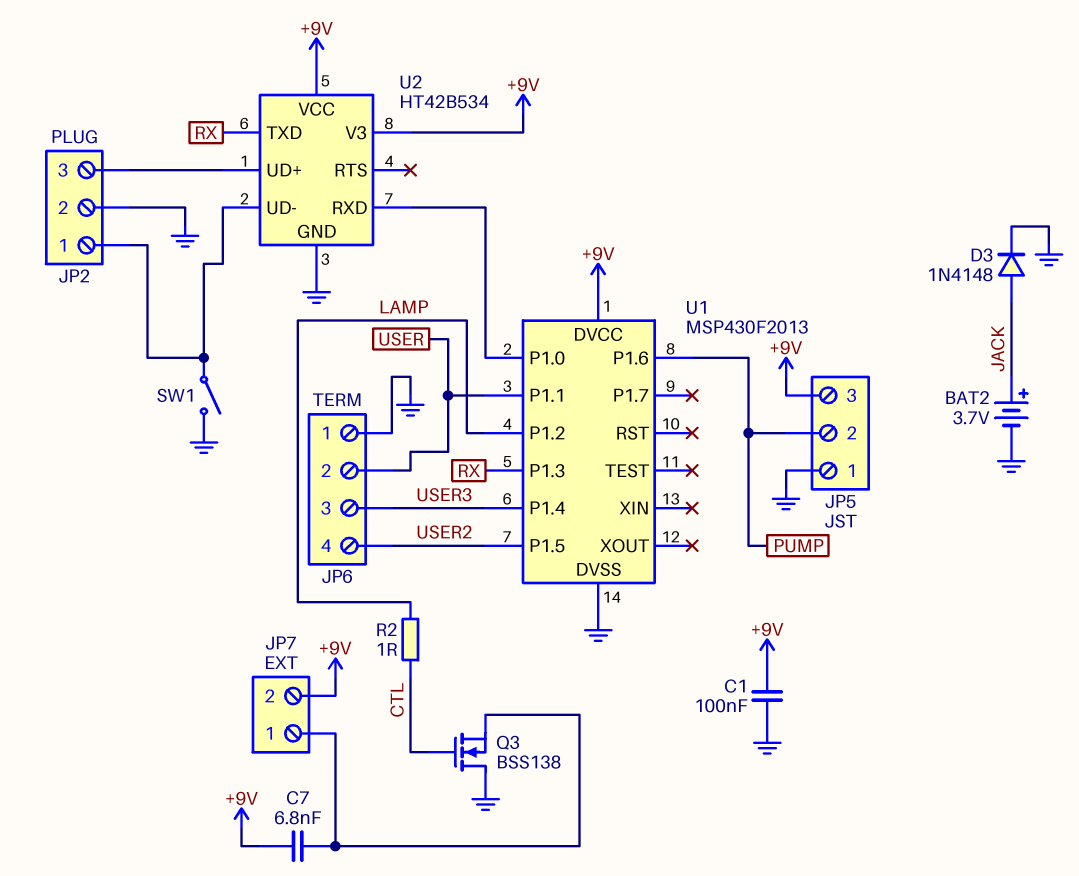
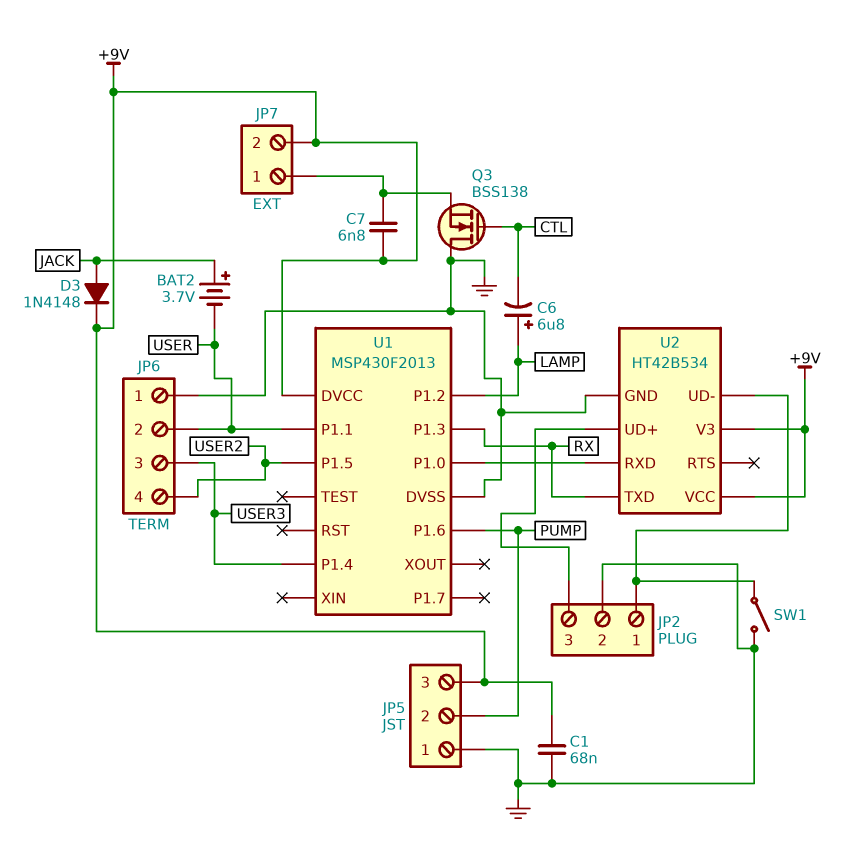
BAT2: 3.7V (plus JACK, minus GND) -> 3.7V (plus JACK, minus USER)
C1: 100nF (+9V, GND) -> 68nF (+9V, GND)
C6: none -> 6.8uF (plus LAMP, minus CTL)
D3: diode 1N4148 (A JACK, K GND) -> diode 1N4148 (A JACK, K +9V)
R2: 1 (CTL, LAMP) -> none

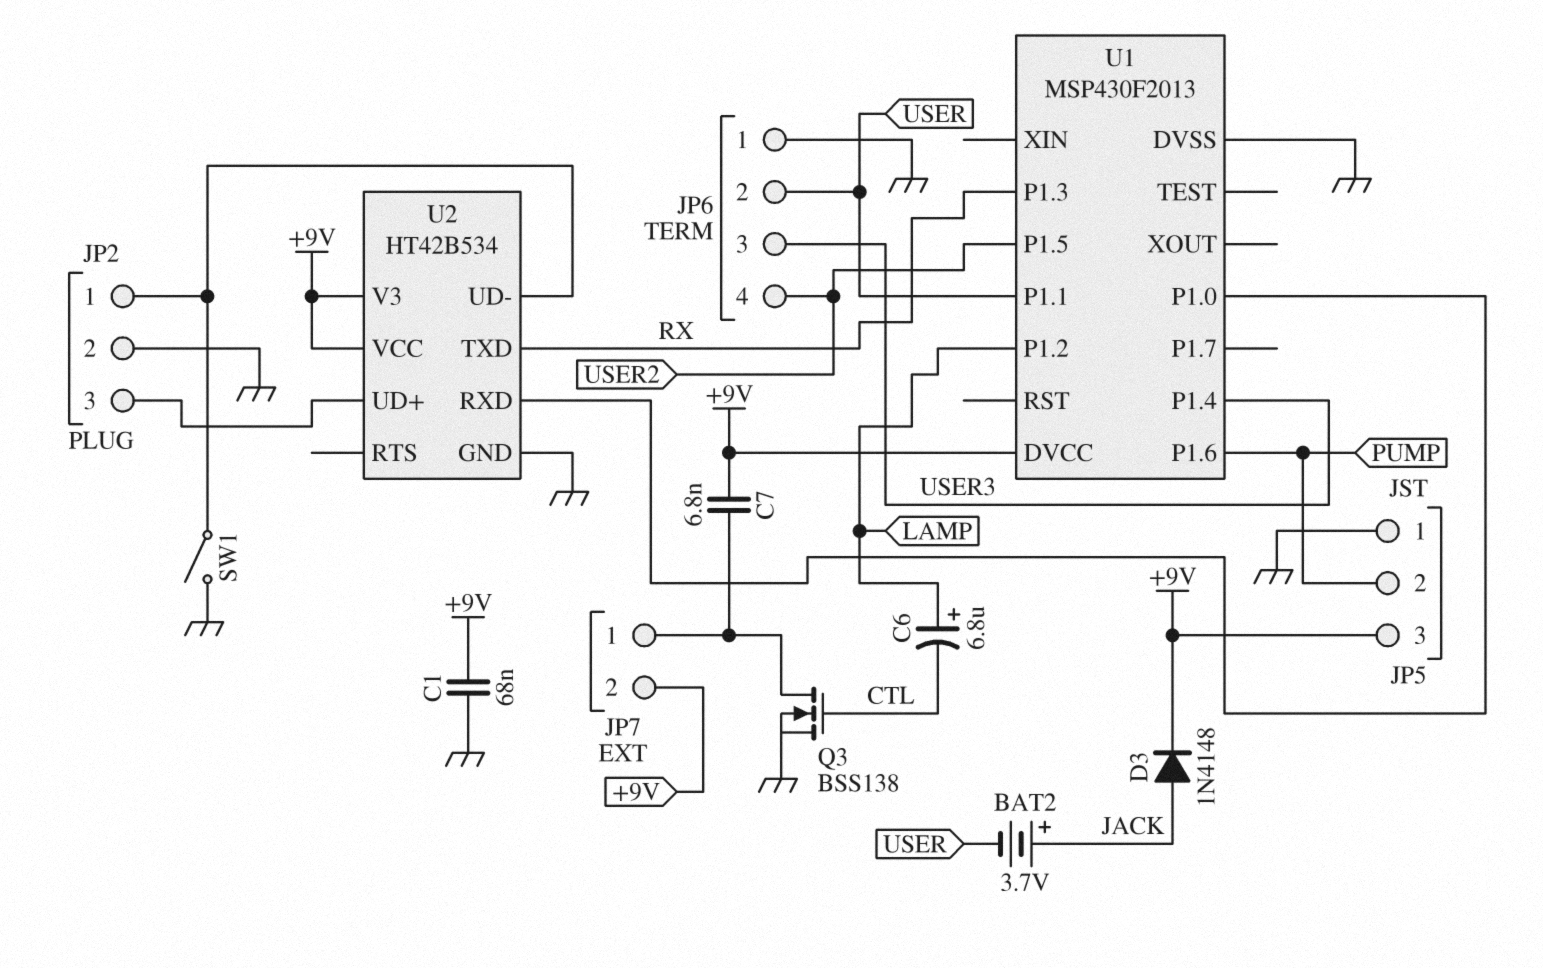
Q3: NMOS BSS138 (G CTL, D GND, S JP7/1) -> NMOS BSS138 (G CTL, D JP7/1, S GND)

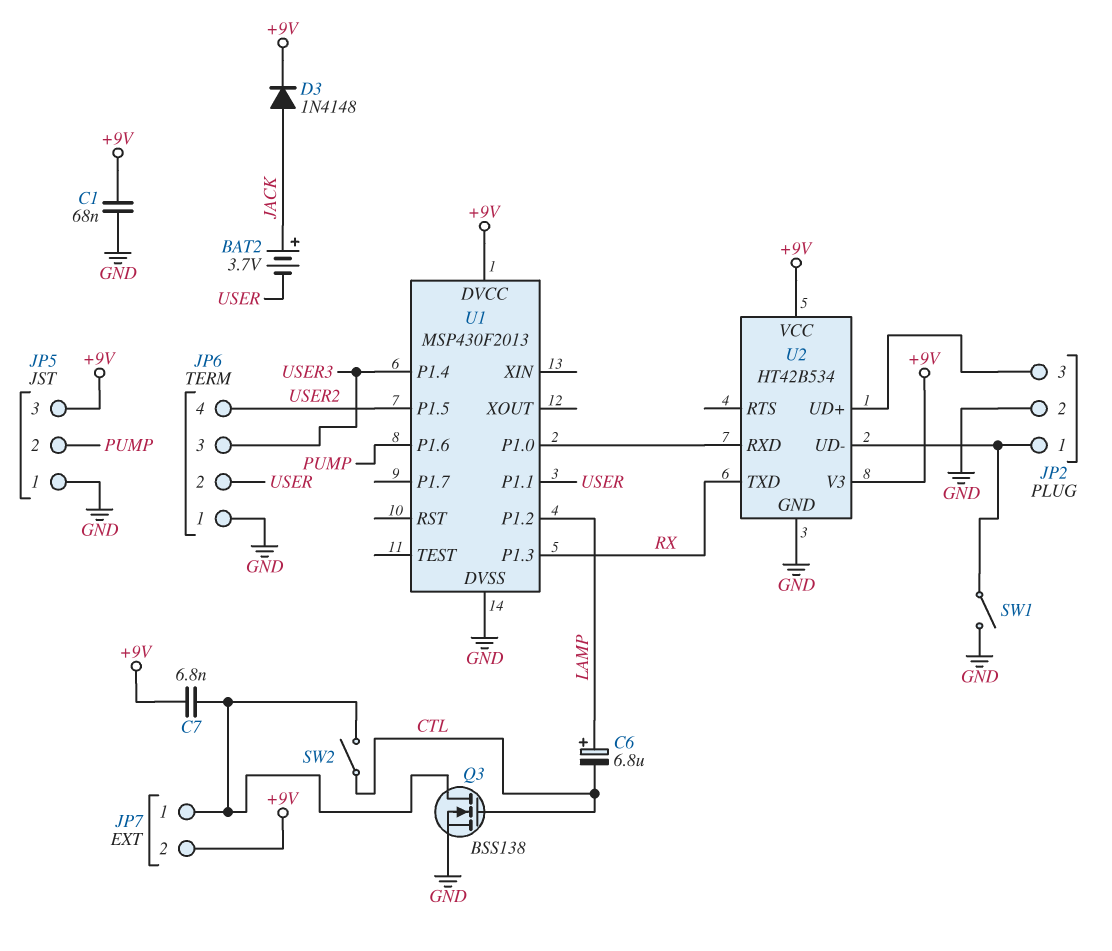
SW2: none -> switch (CTL, JP7/1)

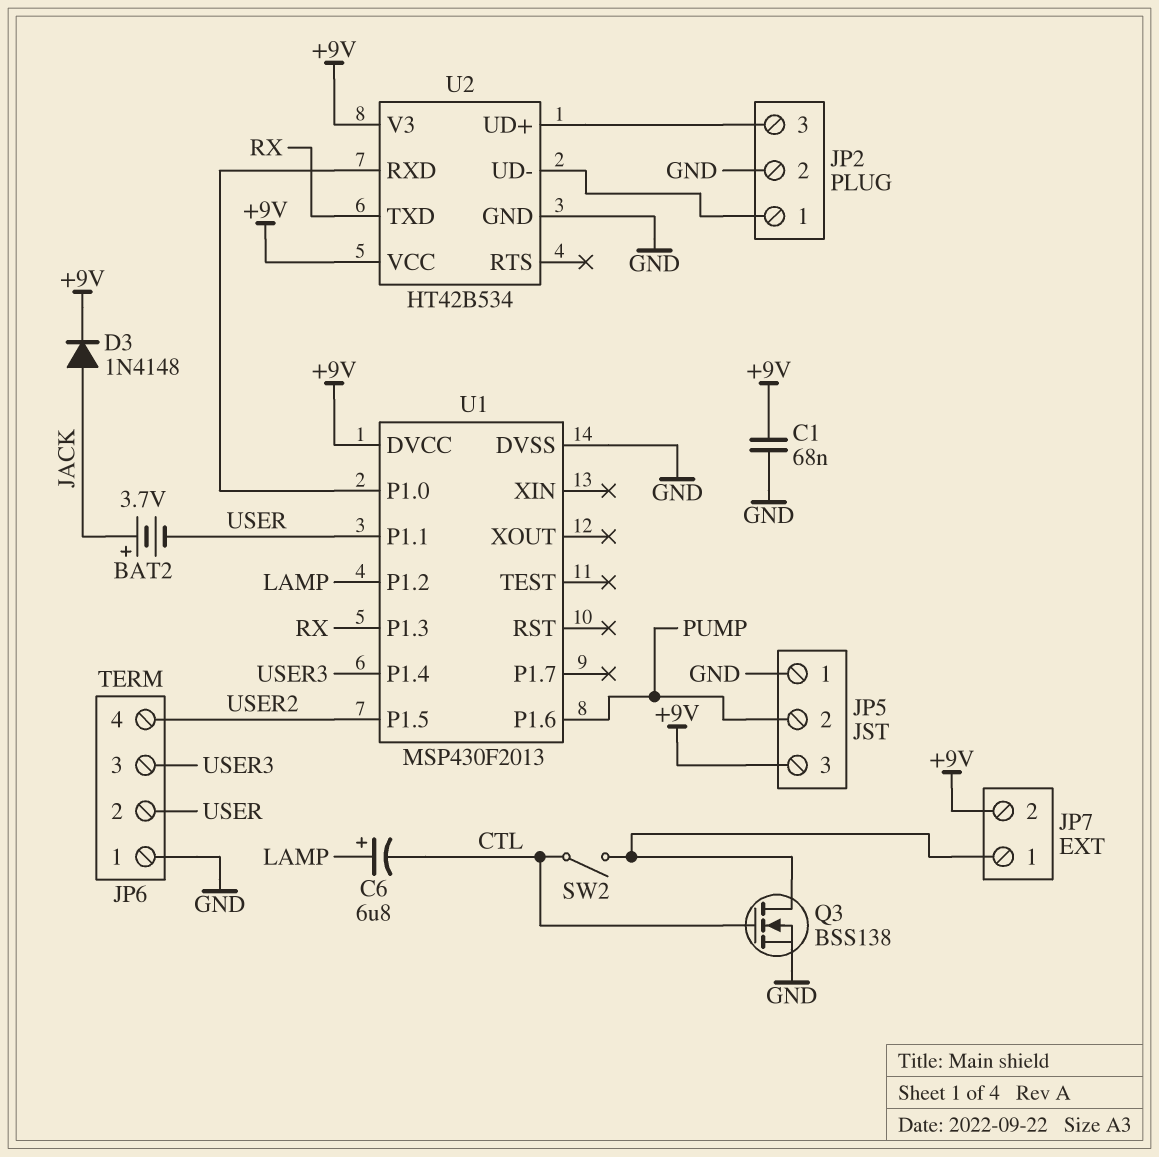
C7: 6.8nF (+9V, JP7/1) -> none
SW1: switch (GND, JP2/1) -> none

